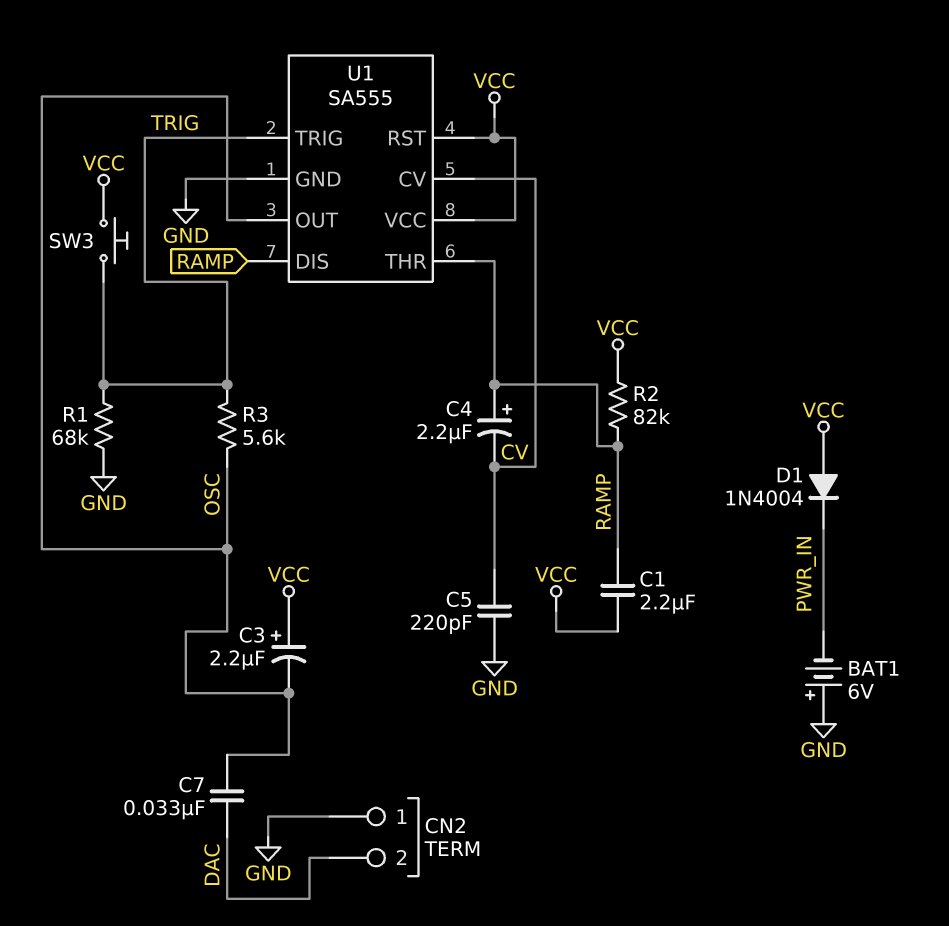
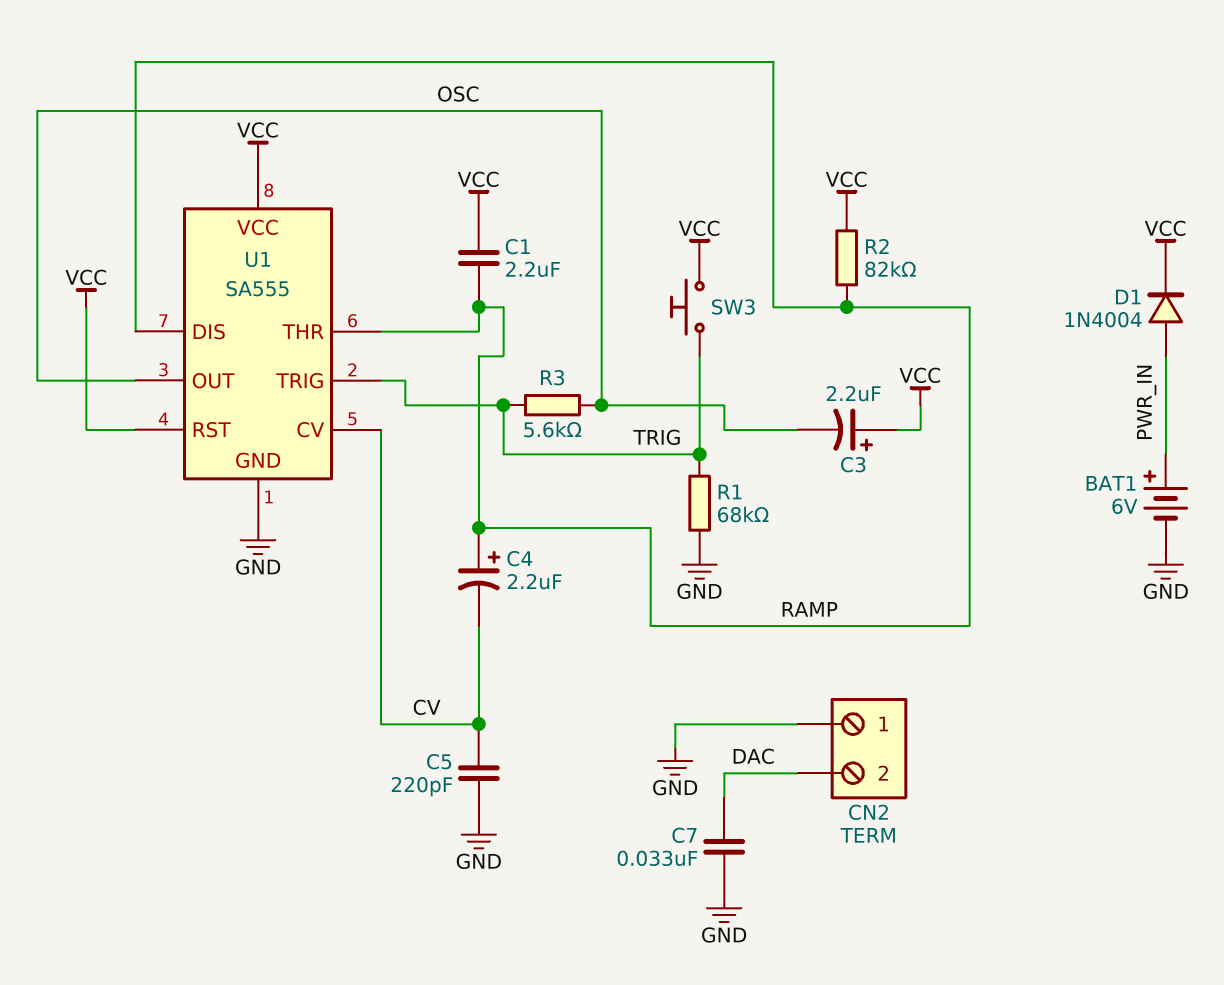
BAT1: 6V (plus GND, minus PWR_IN) -> 6V (plus PWR_IN, minus GND)
C7: 33nF (DAC, OSC) -> 33nF (DAC, GND)
D1: diode 1N4004 (A VCC, K PWR_IN) -> diode 1N4004 (A PWR_IN, K VCC)

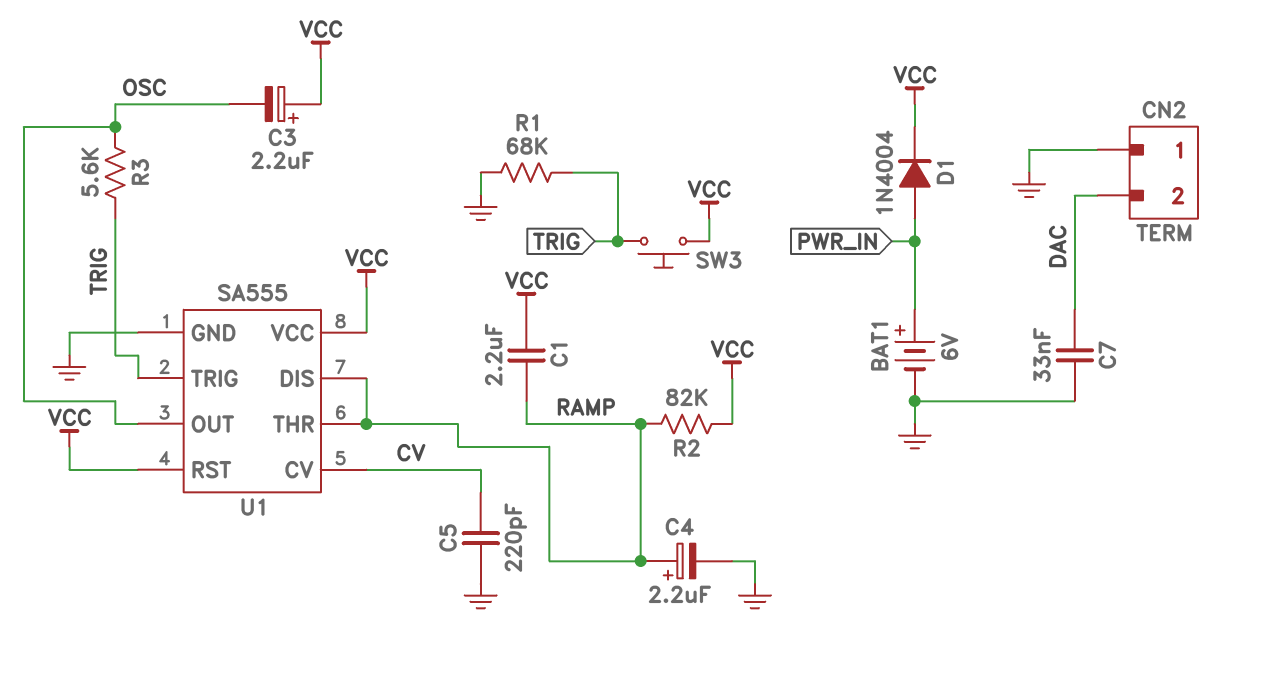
C4: 2.2uF (plus RAMP, minus CV) -> 2.2uF (plus RAMP, minus GND)

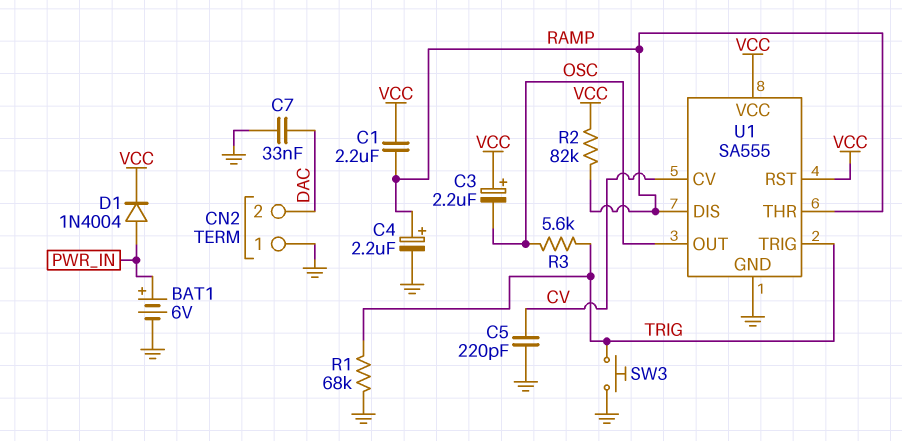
SW3: button (TRIG, VCC) -> button (GND, TRIG)

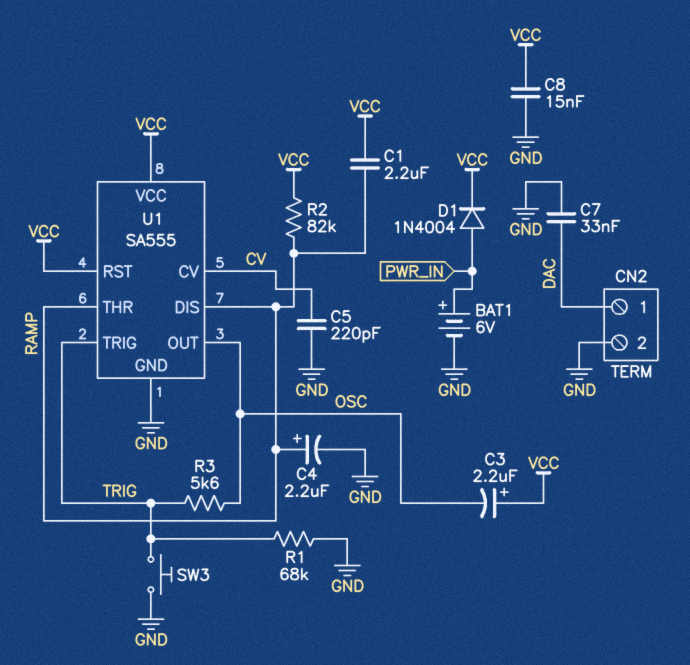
C8: none -> 15nF (GND, VCC)
CN2 pin 1: GND -> DAC
CN2 pin 2: DAC -> GND

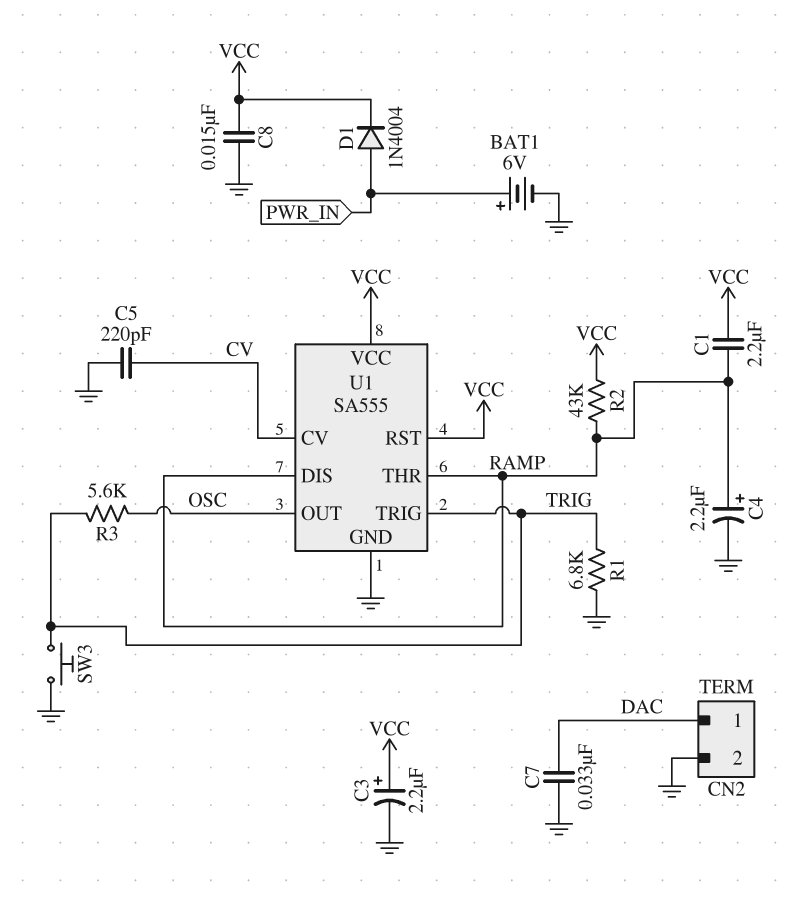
C3: 2.2uF (plus VCC, minus OSC) -> 2.2uF (plus VCC, minus GND)
R1: 68k (GND, TRIG) -> 6.8k (GND, TRIG)
R2: 82k (RAMP, VCC) -> 43k (RAMP, VCC)

